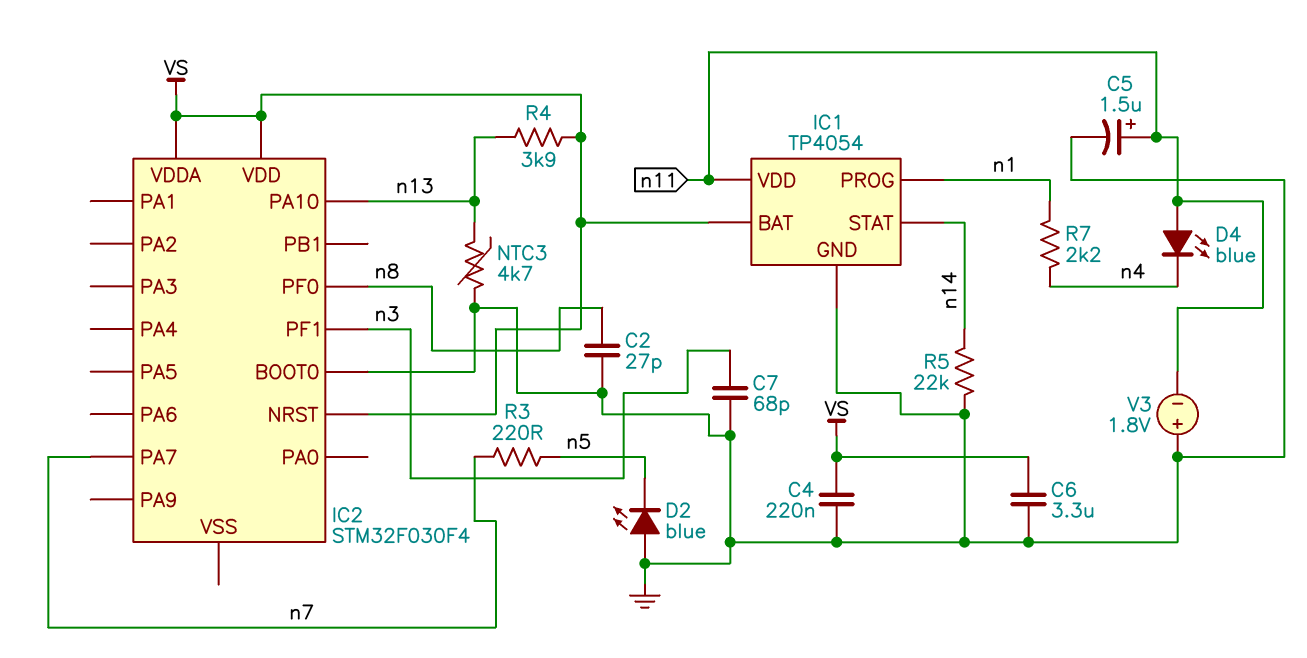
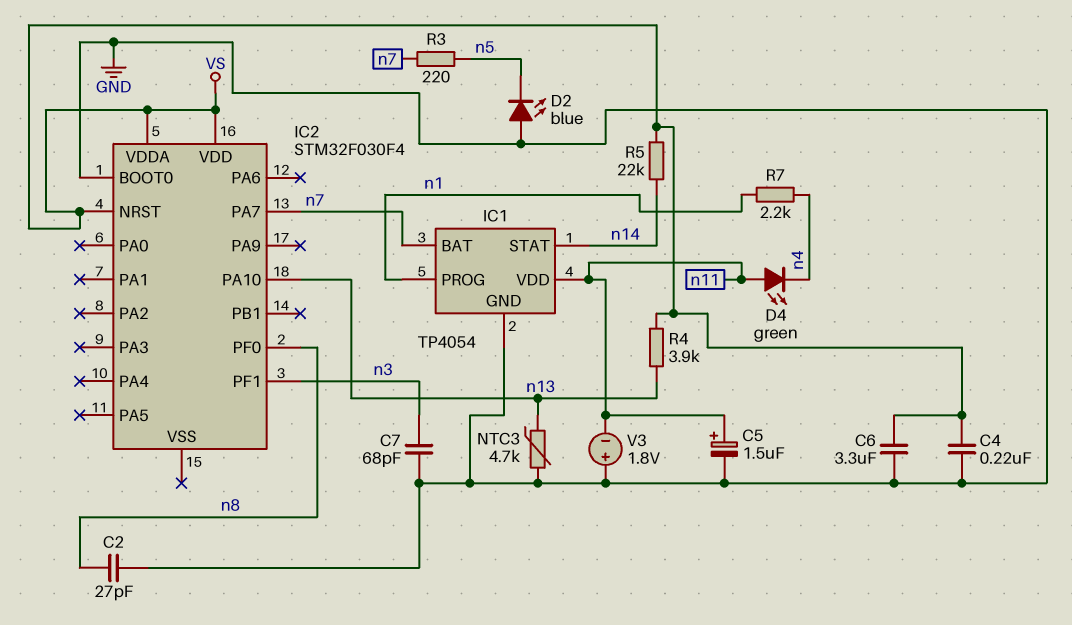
D4: LED blue (A n11, K n4) -> LED green (A n11, K n4)
IC1 pin BAT: VS -> n7
R5: 22k (GND, n14) -> 22k (VS, n14)

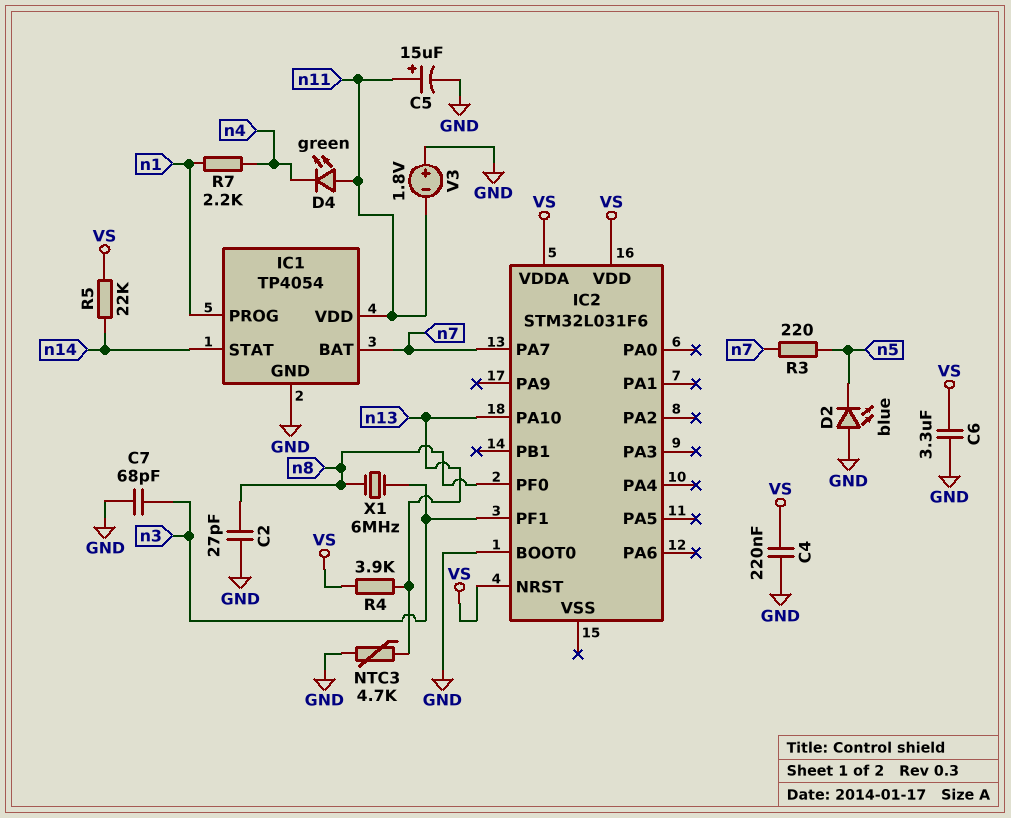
C5: 1.5uF (plus n11, minus GND) -> 15uF (plus n11, minus GND)
IC2: STM32F030F4 -> STM32L031F6
X1: none -> 6MHz (n3, n8)

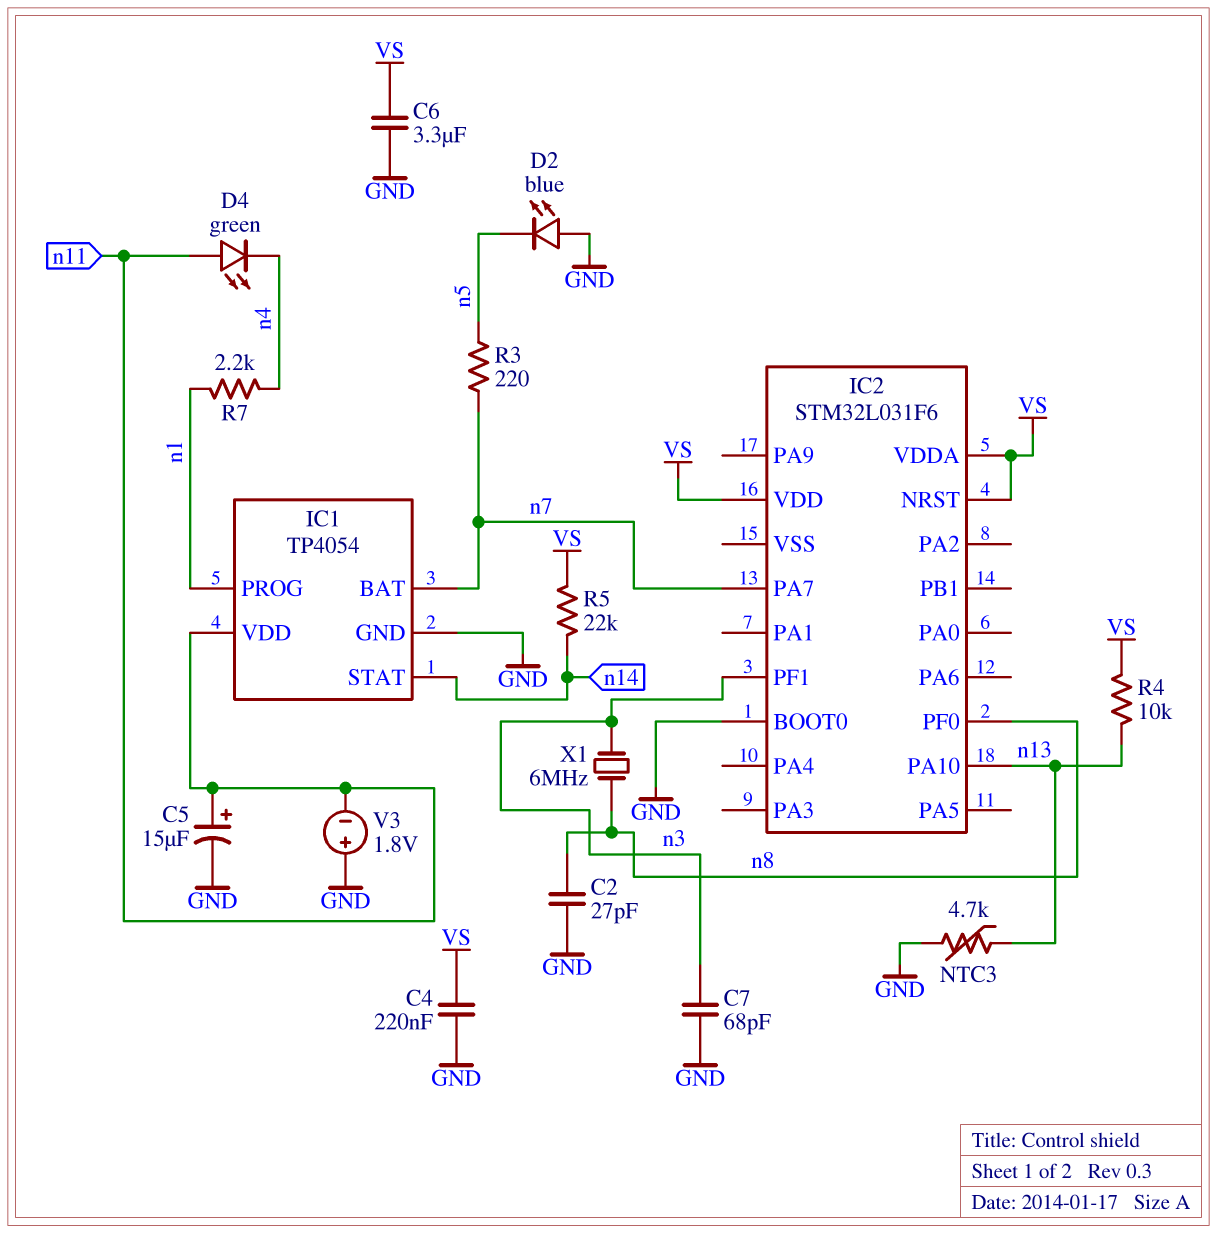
R4: 3.9k (VS, n13) -> 10k (VS, n13)

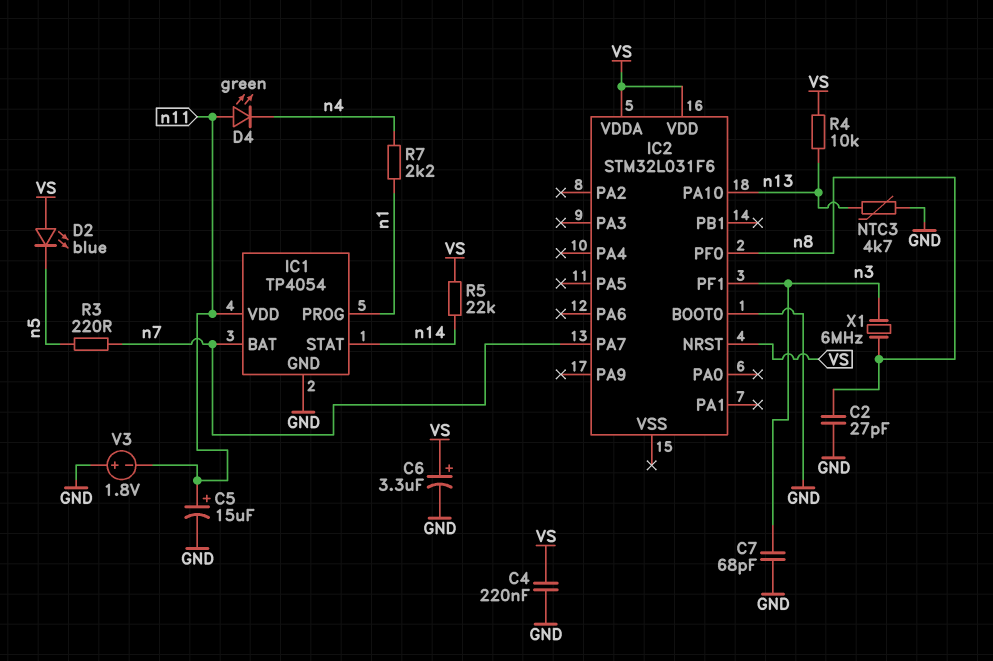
C6: 3.3uF (GND, VS) -> 3.3uF (plus VS, minus GND)
D2: LED blue (A GND, K n5) -> LED blue (A VS, K n5)

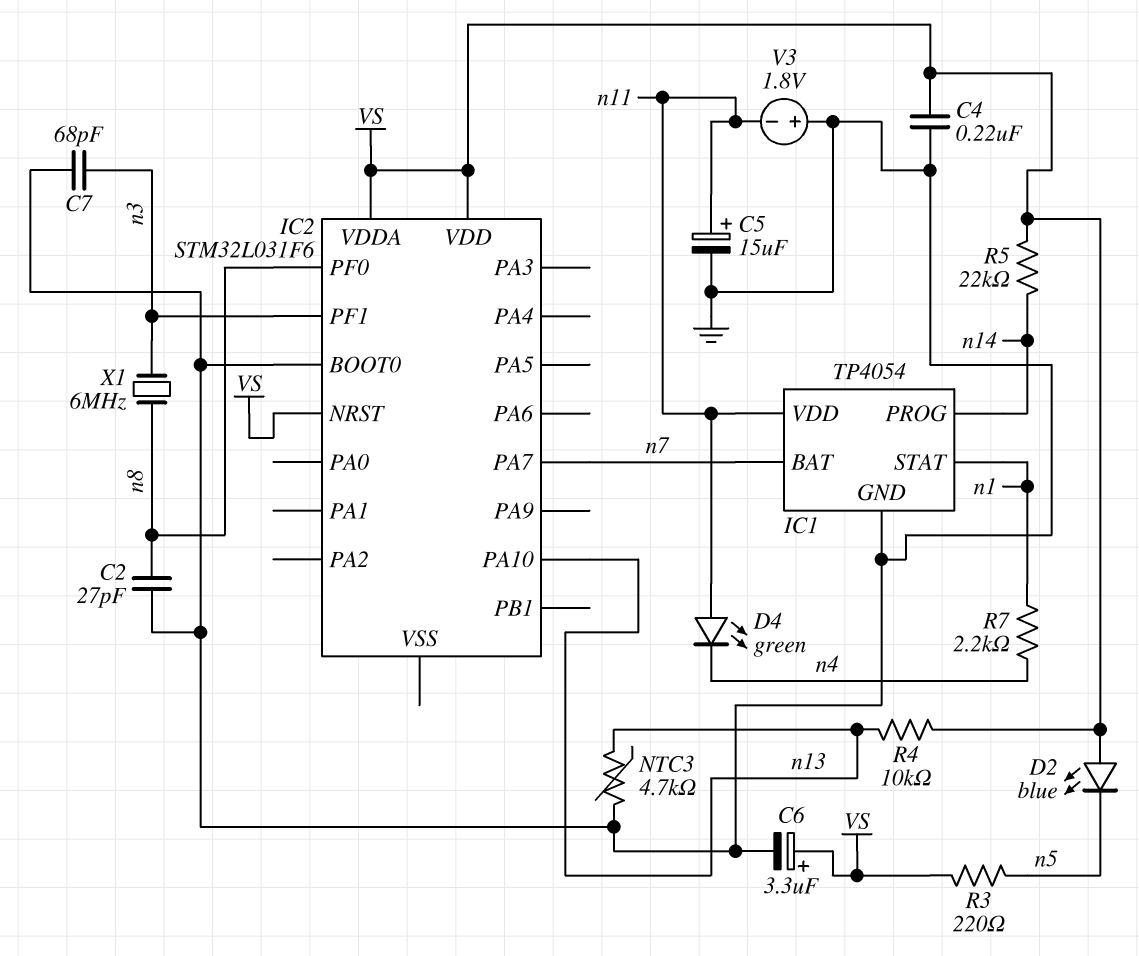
IC1 pin PROG: n1 -> n14
IC1 pin STAT: n14 -> n1
R3: 220 (n5, n7) -> 220 (VS, n5)

